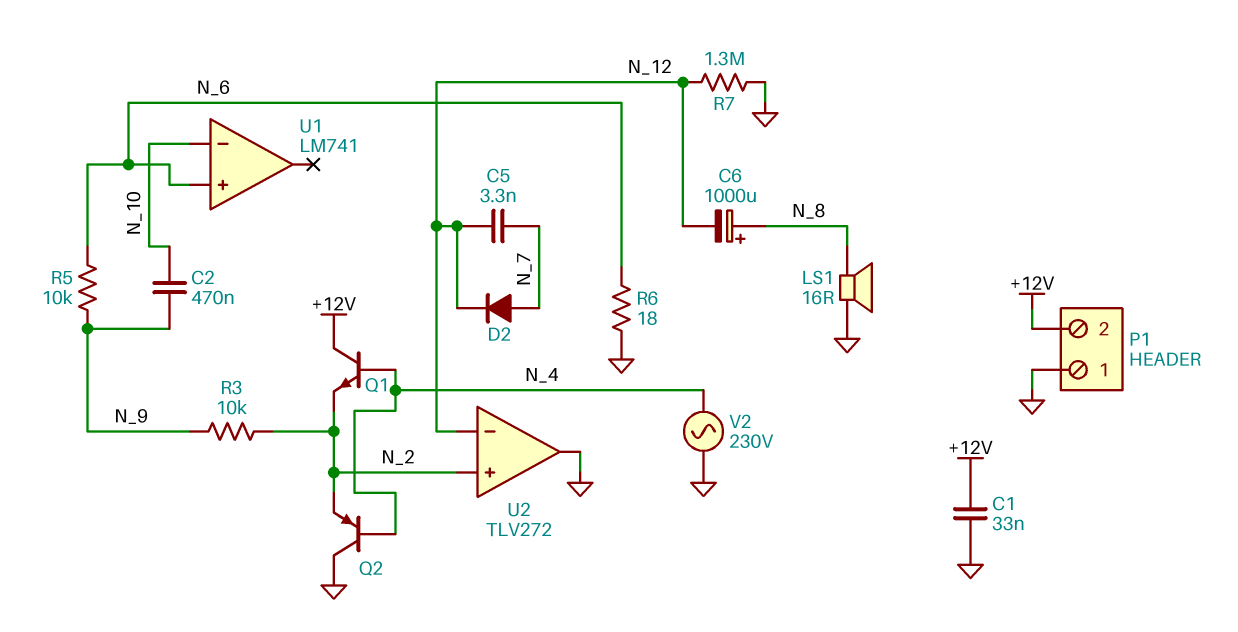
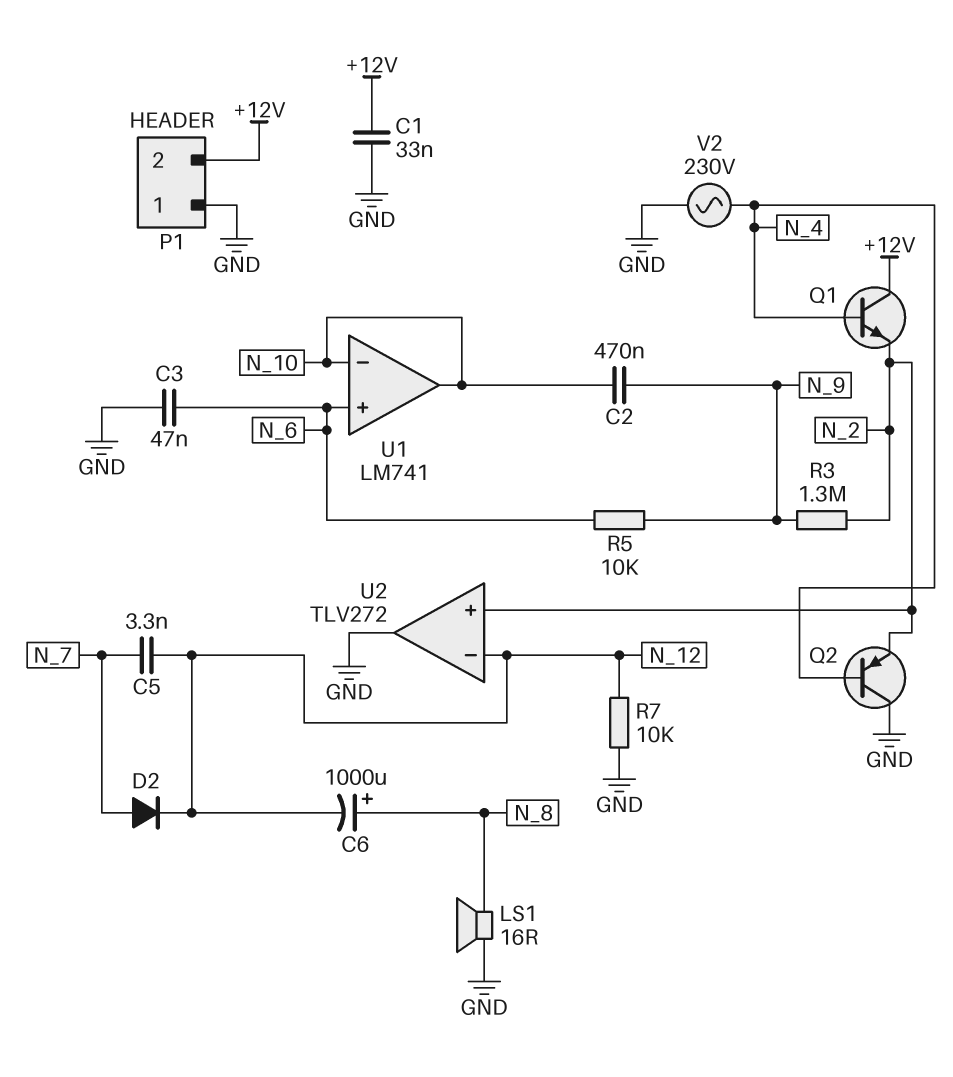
C3: none -> 47nF (GND, N_6)
R3: 10k (N_2, N_9) -> 1.3M (N_2, N_9)
R6: 18 (GND, N_6) -> none
R7: 1.3M (GND, N_12) -> 10k (GND, N_12)
U1 pin out: none -> N_10

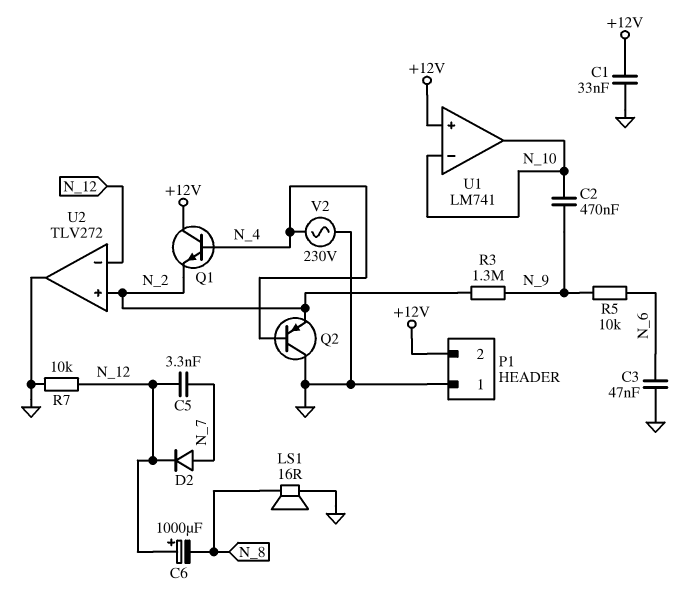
C6: 1000uF (plus N_8, minus N_12) -> 1000uF (plus N_12, minus N_8)
U1 pin in+: N_6 -> +12V

